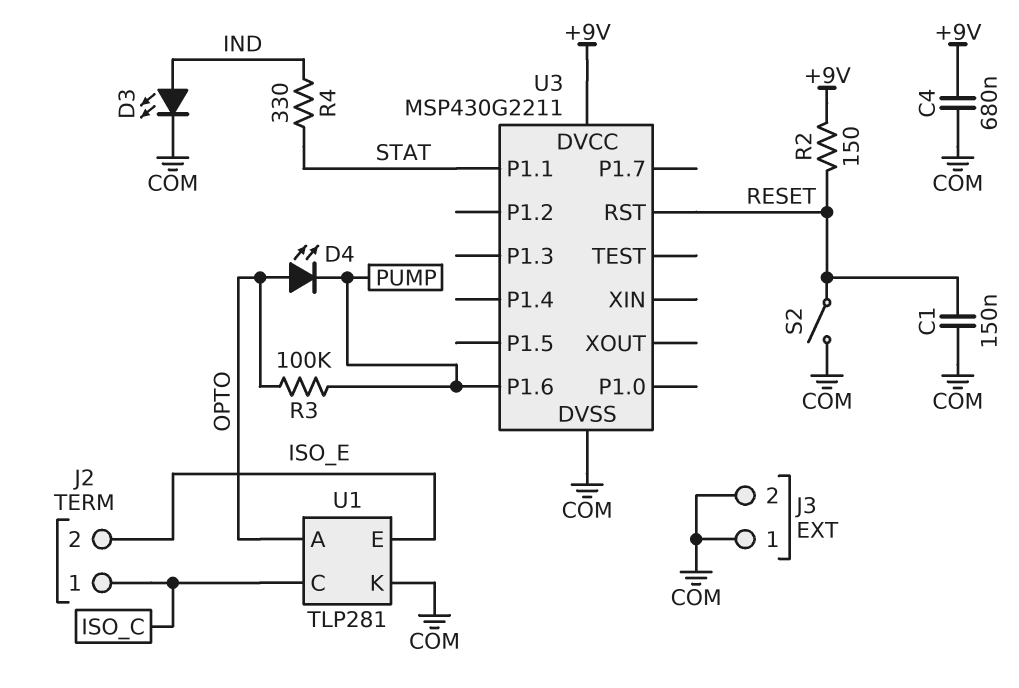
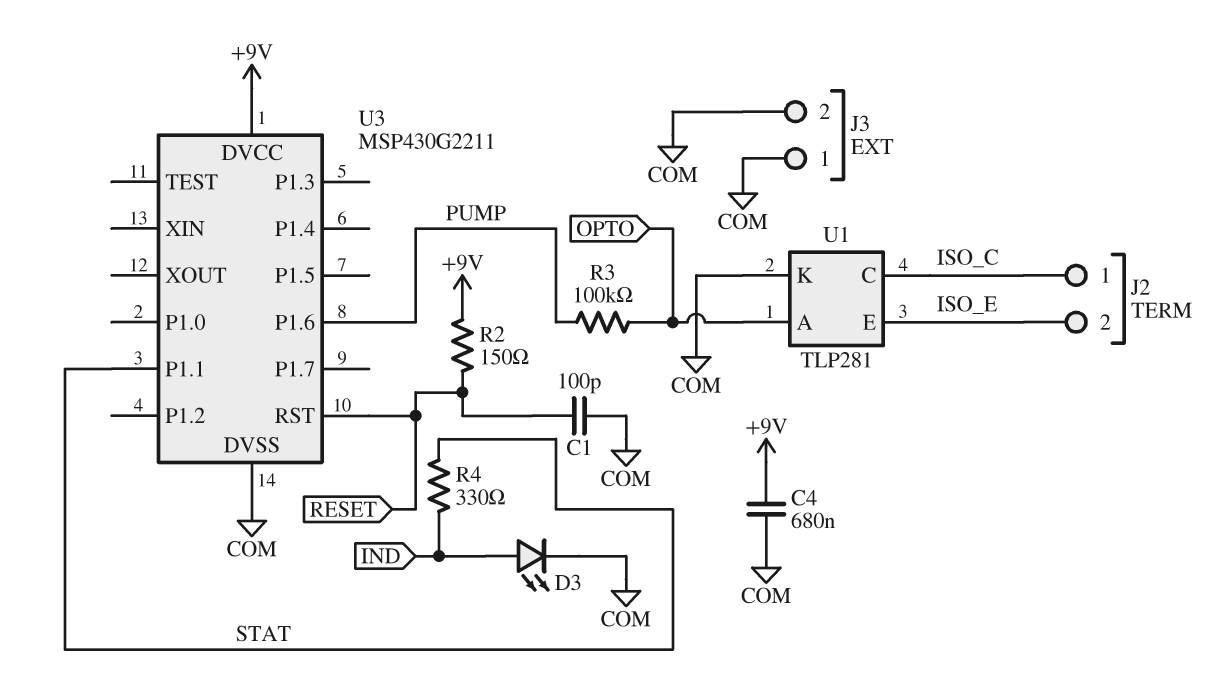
C1: 150nF (COM, RESET) -> 100pF (COM, RESET)
D4: LED (A OPTO, K PUMP) -> none
S2: switch (COM, RESET) -> none

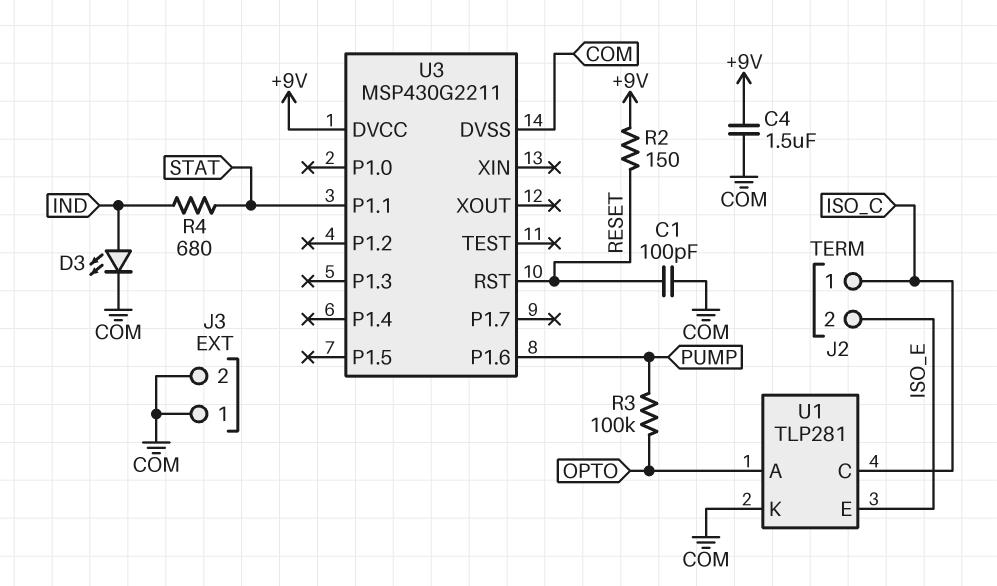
C4: 680nF (+9V, COM) -> 1.5uF (+9V, COM)
R4: 330 (IND, STAT) -> 680 (IND, STAT)

